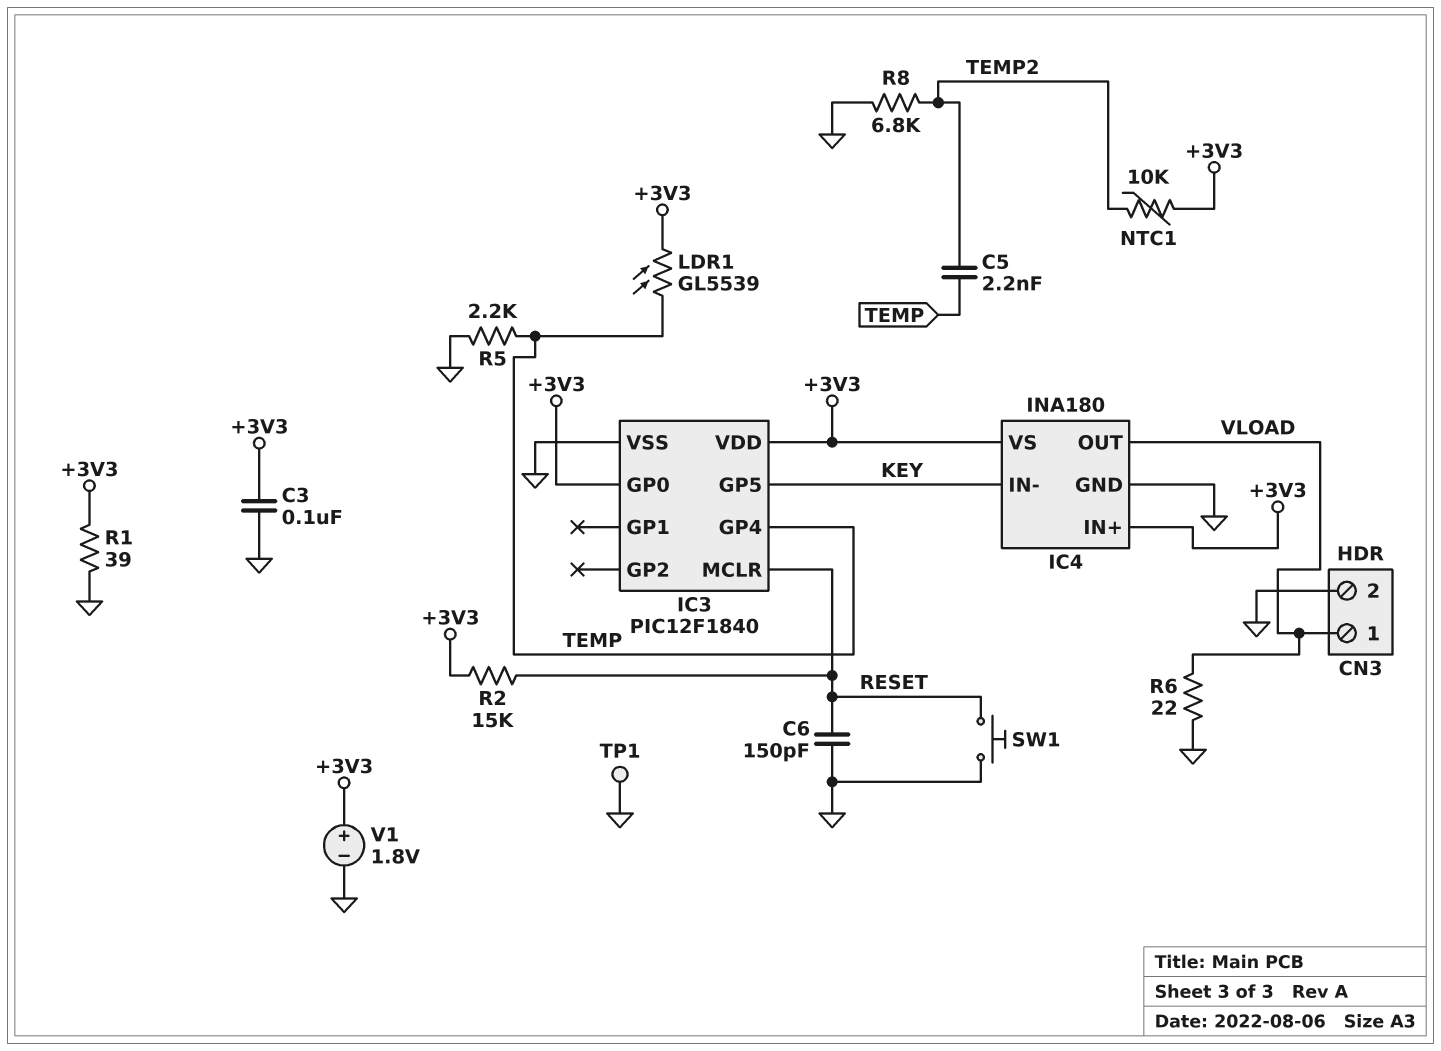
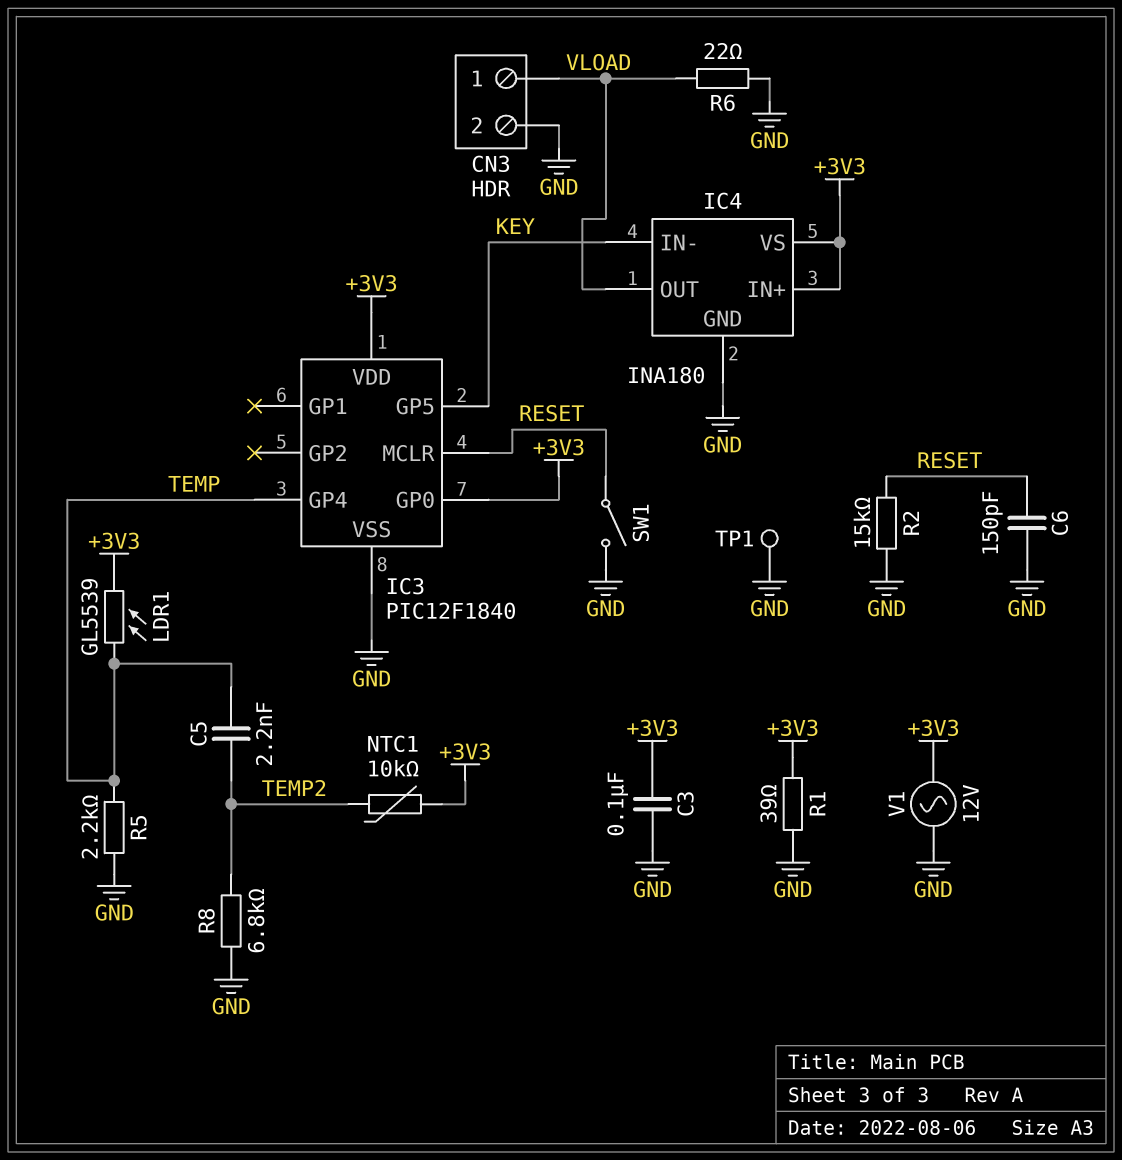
R2: 15k (+3V3, RESET) -> 15k (GND, RESET)
SW1: button (GND, RESET) -> switch (GND, RESET)
V1: 1.8V (plus +3V3, minus GND) -> AC 12V (+3V3, GND)

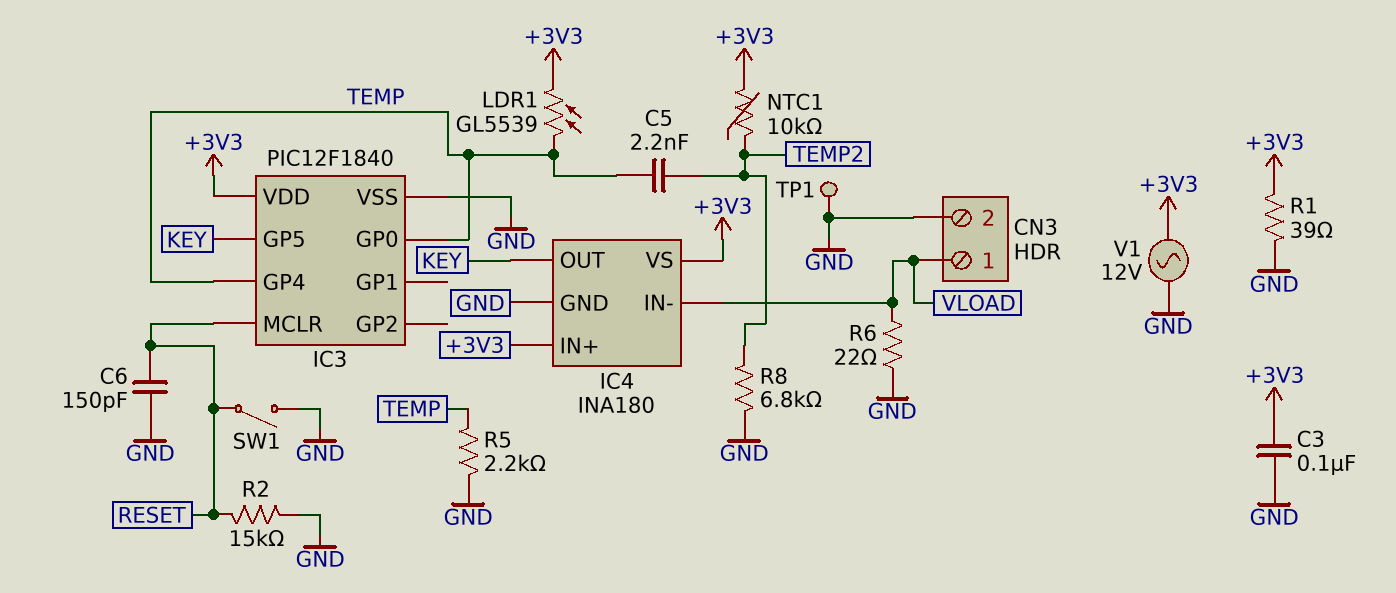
IC3 pin GP0: +3V3 -> TEMP
IC4 pin IN-: KEY -> VLOAD
IC4 pin OUT: VLOAD -> KEY

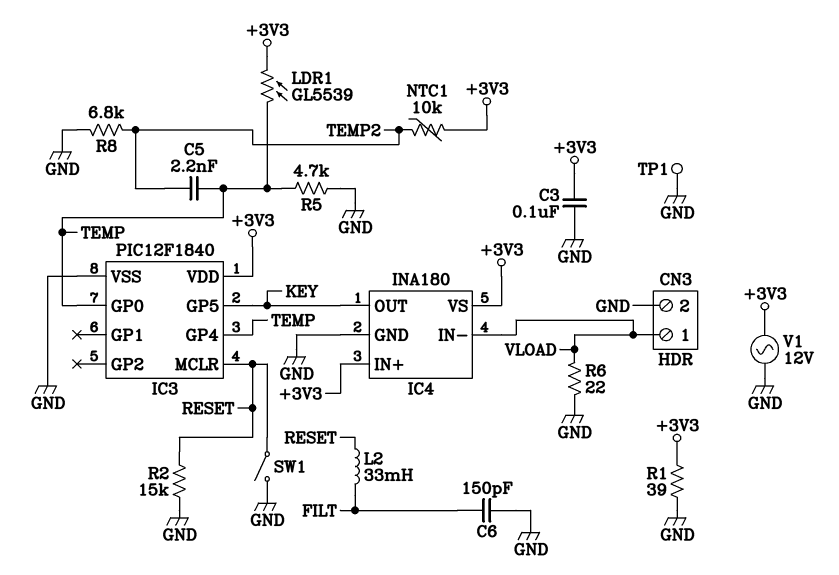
C6: 150pF (GND, RESET) -> 150pF (FILT, GND)
L2: none -> 33mH (FILT, RESET)
R5: 2.2k (GND, TEMP) -> 4.7k (GND, TEMP)

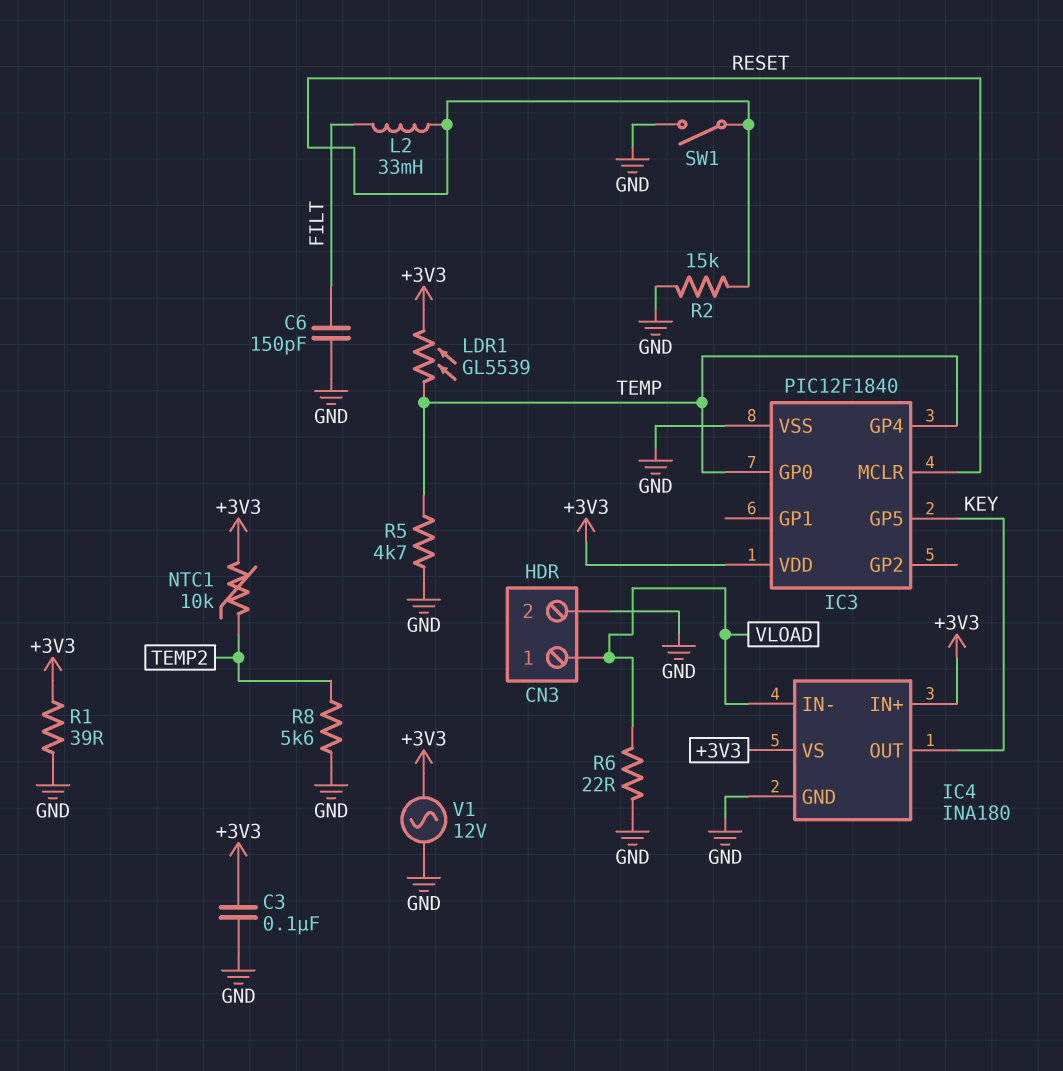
C5: 2.2nF (TEMP, TEMP2) -> none
R8: 6.8k (GND, TEMP2) -> 5.6k (GND, TEMP2)
TP1: test point (GND) -> none

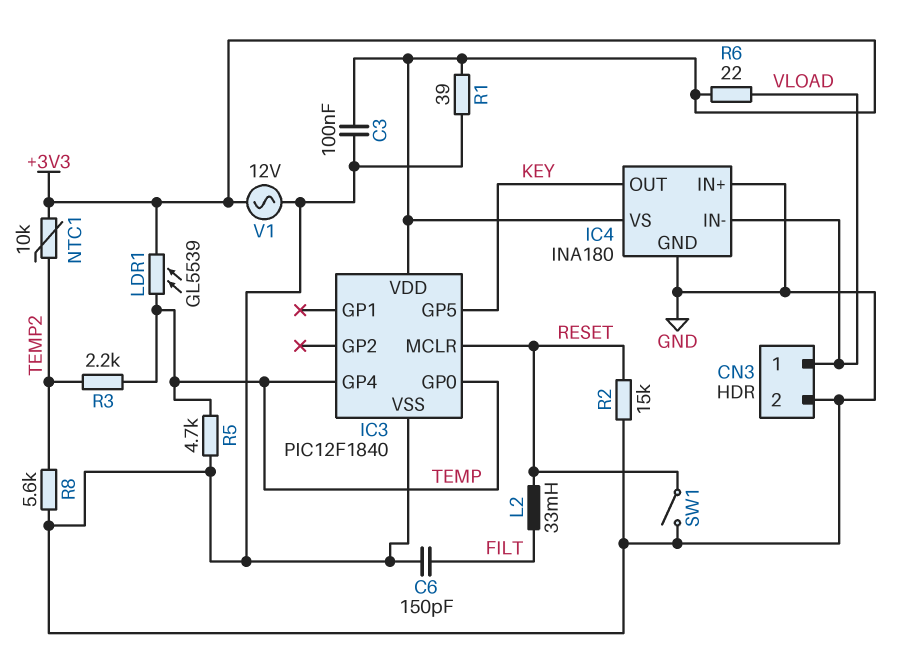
IC4 pin IN+: +3V3 -> GND
R3: none -> 2.2k (TEMP, TEMP2)
R6: 22 (GND, VLOAD) -> 22 (+3V3, VLOAD)

